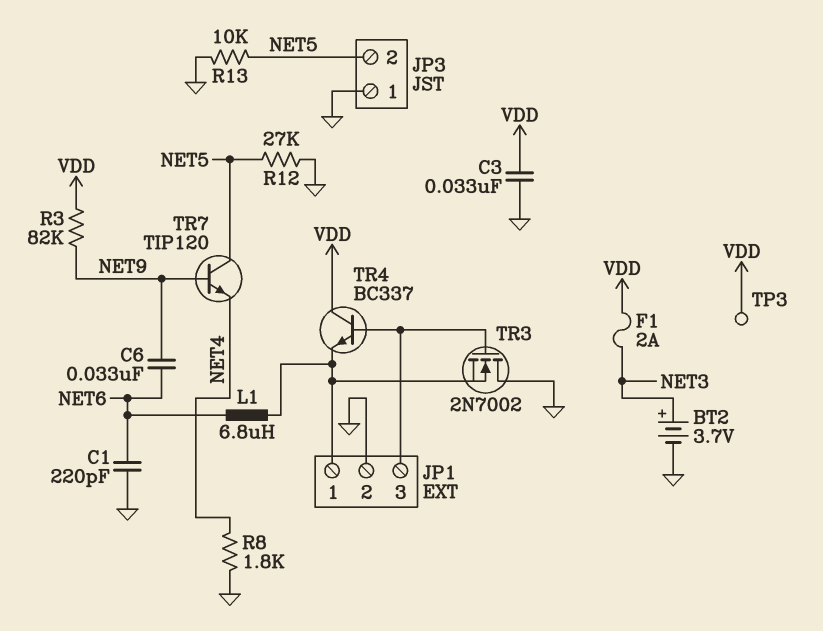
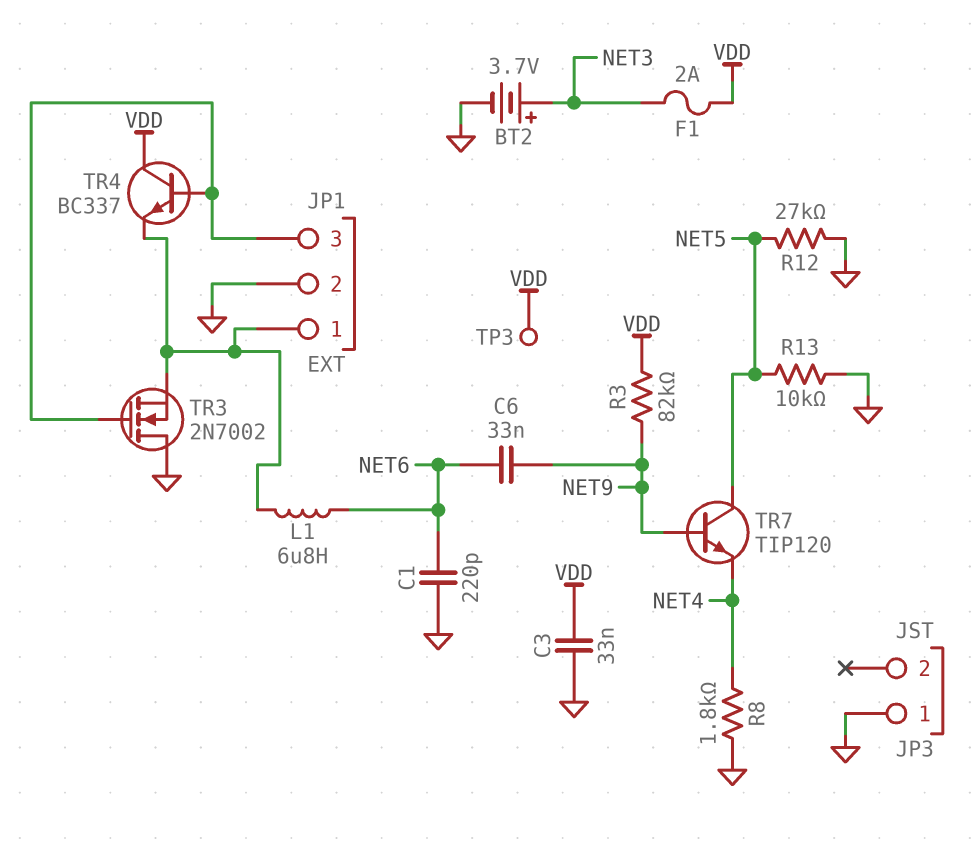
JP3 pin 2: NET5 -> none

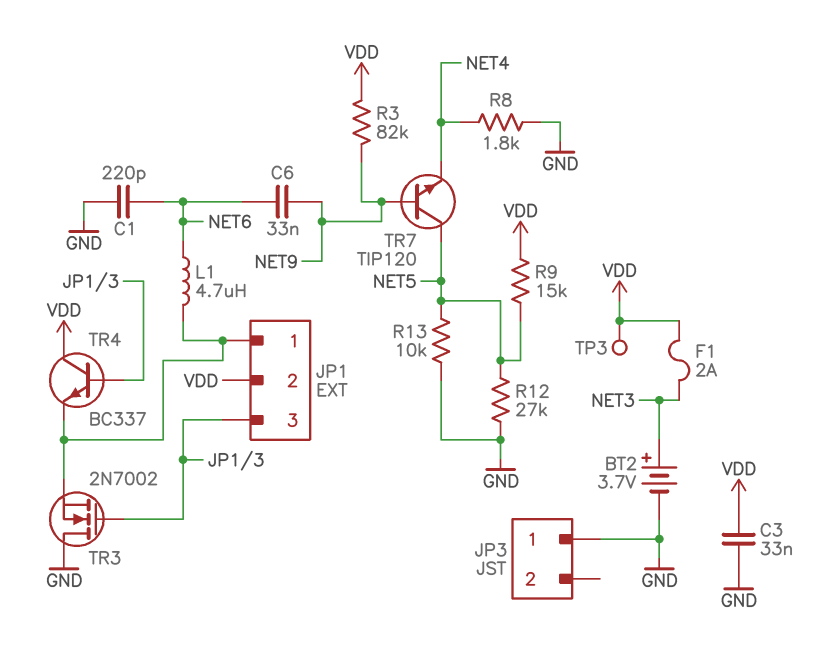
JP1 pin 2: GND -> VDD
L1: 6.8uH (JP1/1, NET6) -> 4.7uH (JP1/1, NET6)
R9: none -> 15k (NET5, VDD)

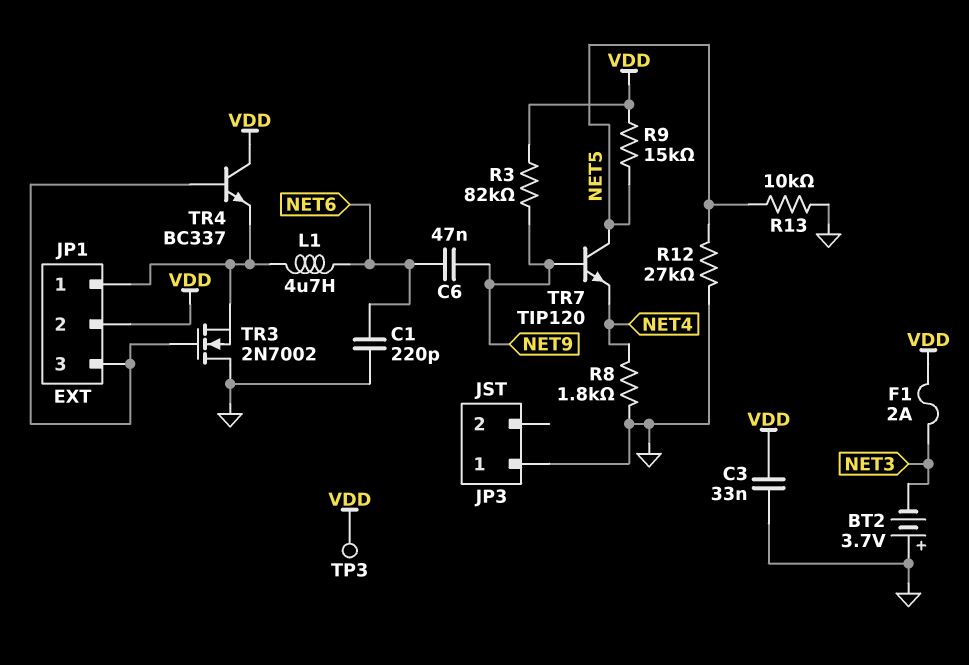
BT2: 3.7V (plus NET3, minus GND) -> 3.7V (plus GND, minus NET3)
C6: 33nF (NET6, NET9) -> 47nF (NET6, NET9)

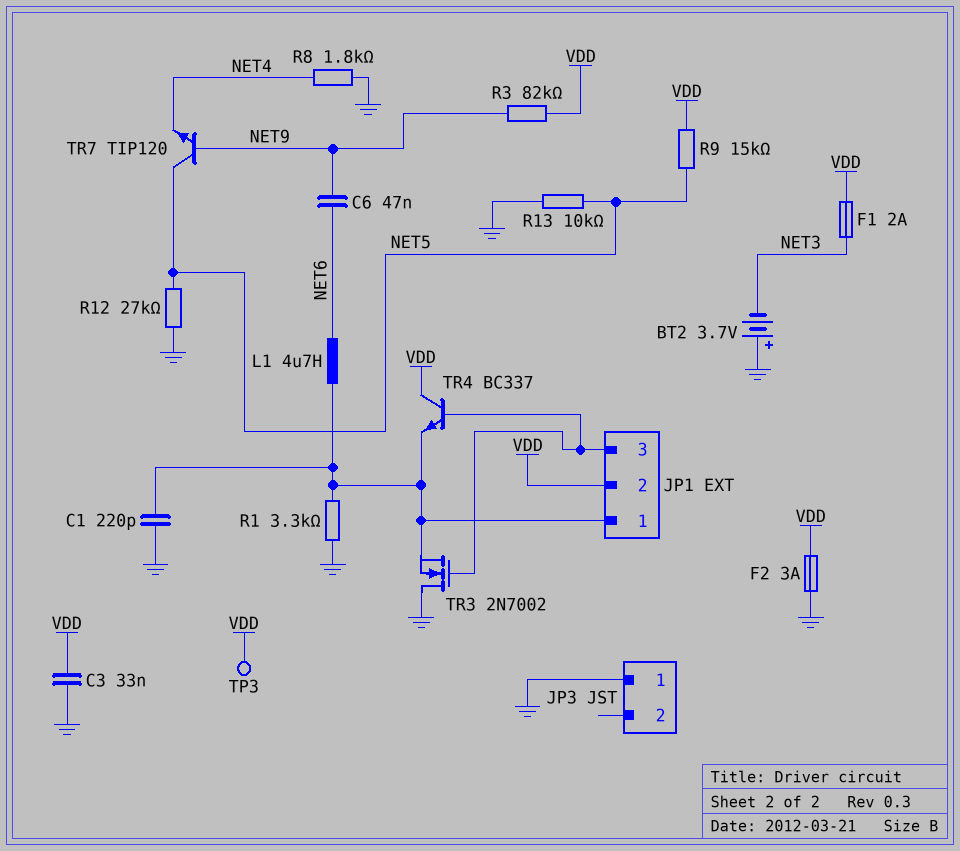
C1: 220pF (GND, NET6) -> 220pF (GND, JP1/1)
F2: none -> 3A (GND, VDD)
R1: none -> 3.3k (GND, JP1/1)

